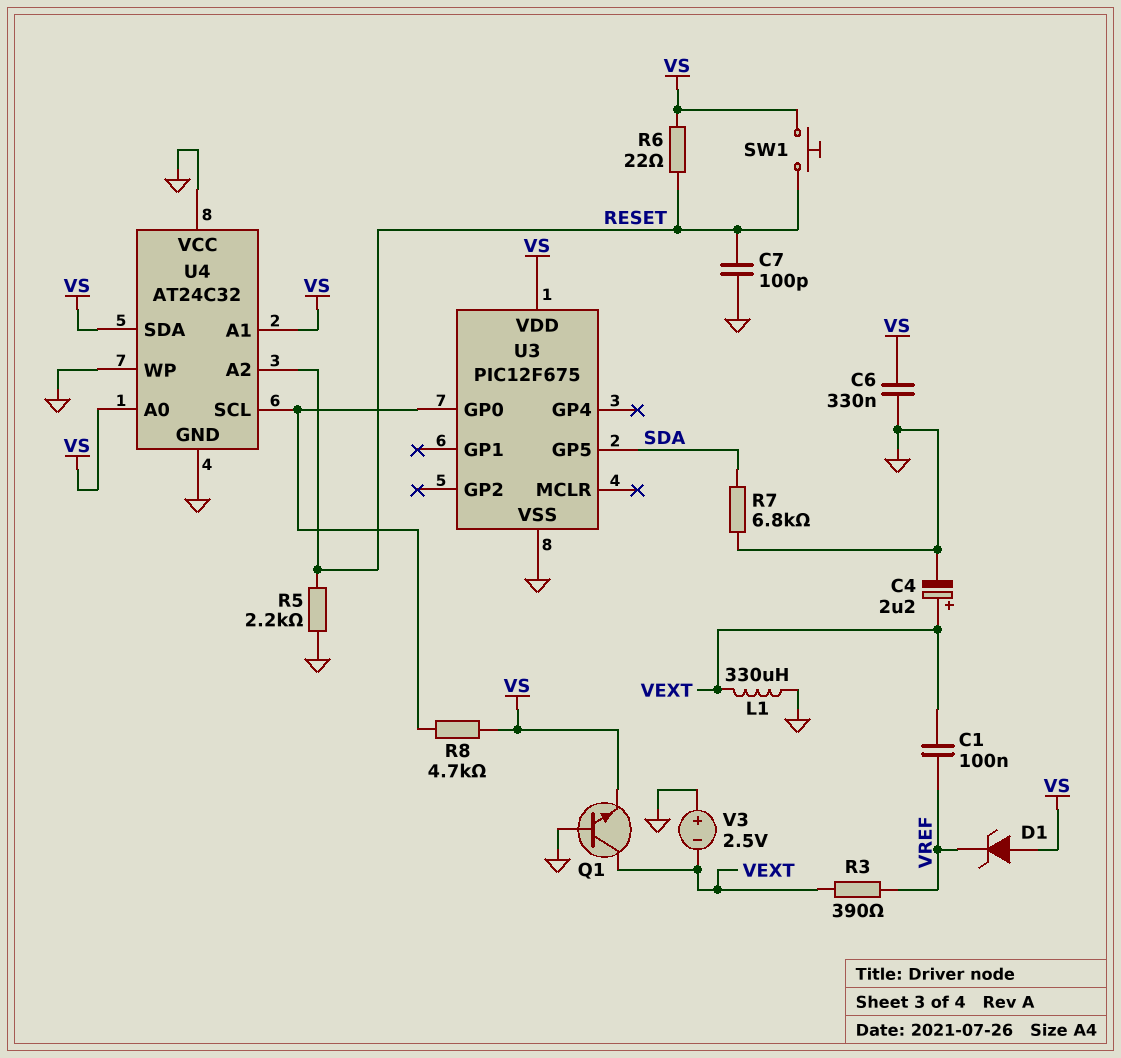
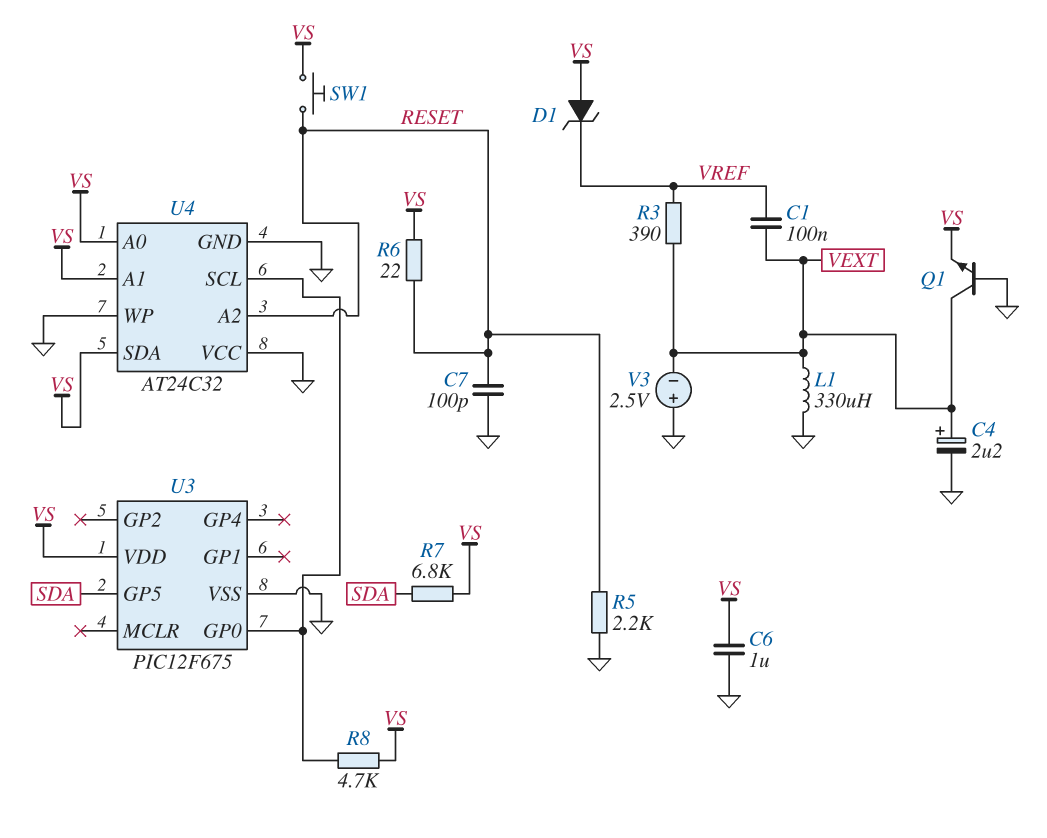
C6: 330nF (GND, VS) -> 1uF (GND, VS)
R7: 6.8k (GND, SDA) -> 6.8k (SDA, VS)

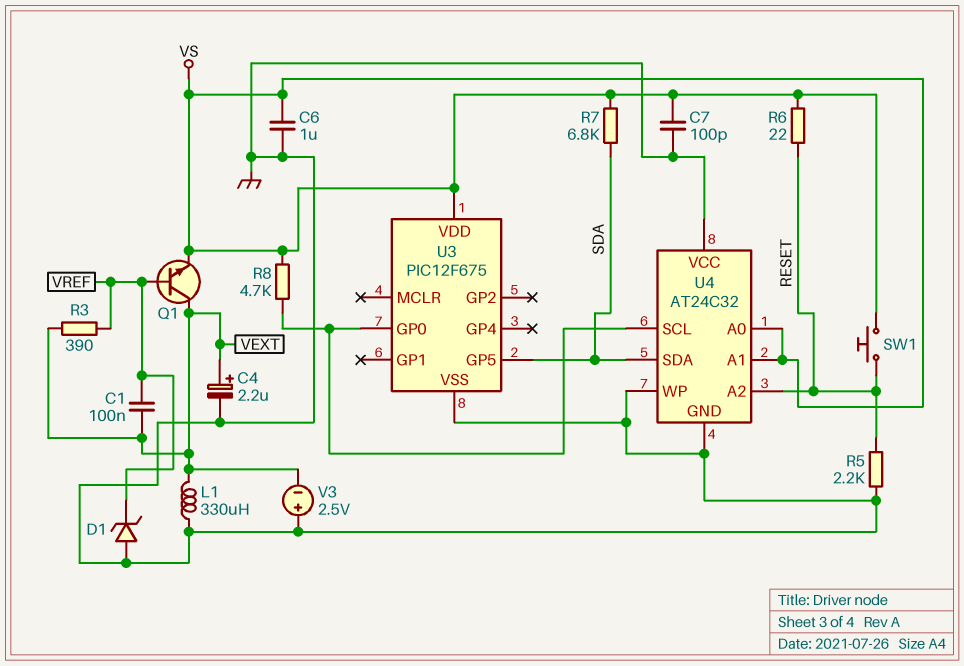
C7: 100pF (GND, RESET) -> 100pF (GND, VS)
D1: zener (A VS, K VREF) -> zener (A GND, K VREF)
Q1: NPN (B GND, C VEXT, E VS) -> NPN (B VREF, C VEXT, E VS)
U4 pin SDA: VS -> SDA

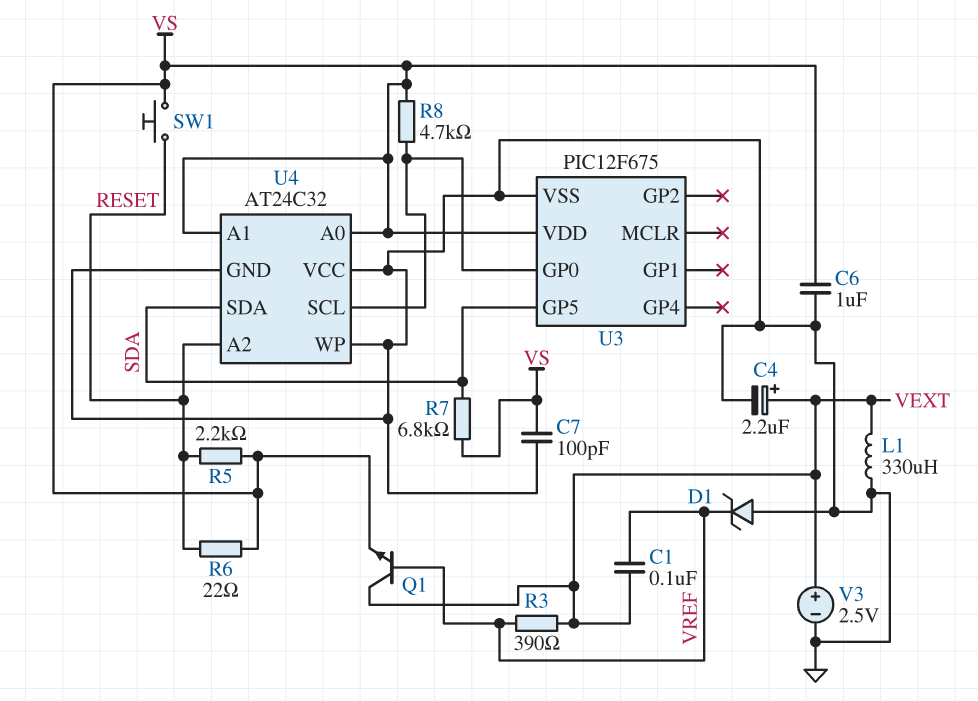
R5: 2.2k (GND, RESET) -> 2.2k (RESET, VS)
V3: 2.5V (plus GND, minus VEXT) -> 2.5V (plus VEXT, minus GND)

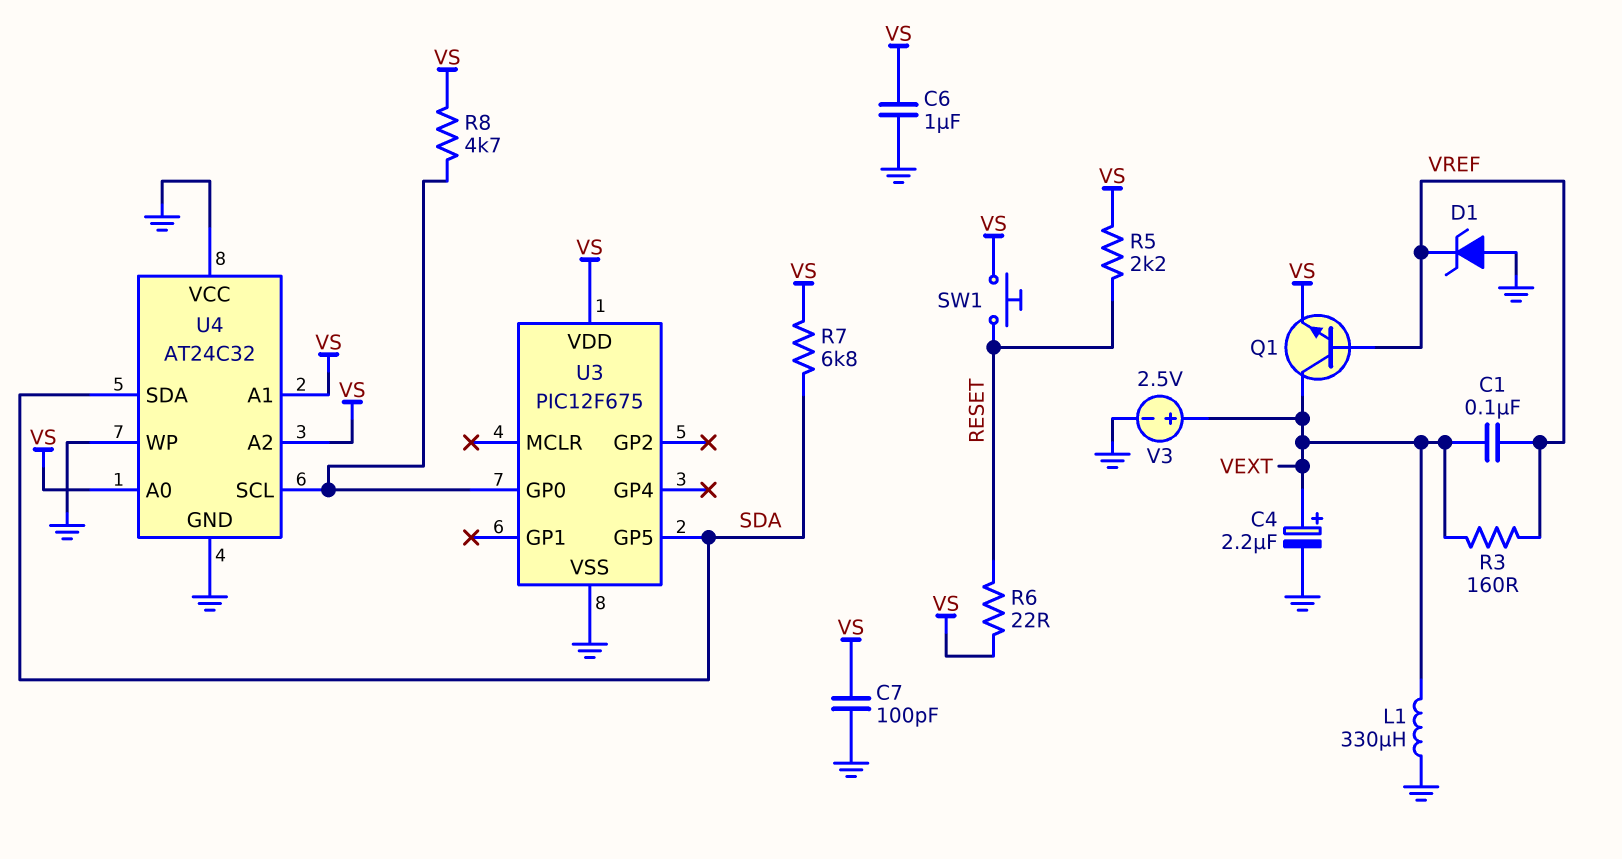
R3: 390 (VEXT, VREF) -> 160 (VEXT, VREF)
U4 pin A2: RESET -> VS

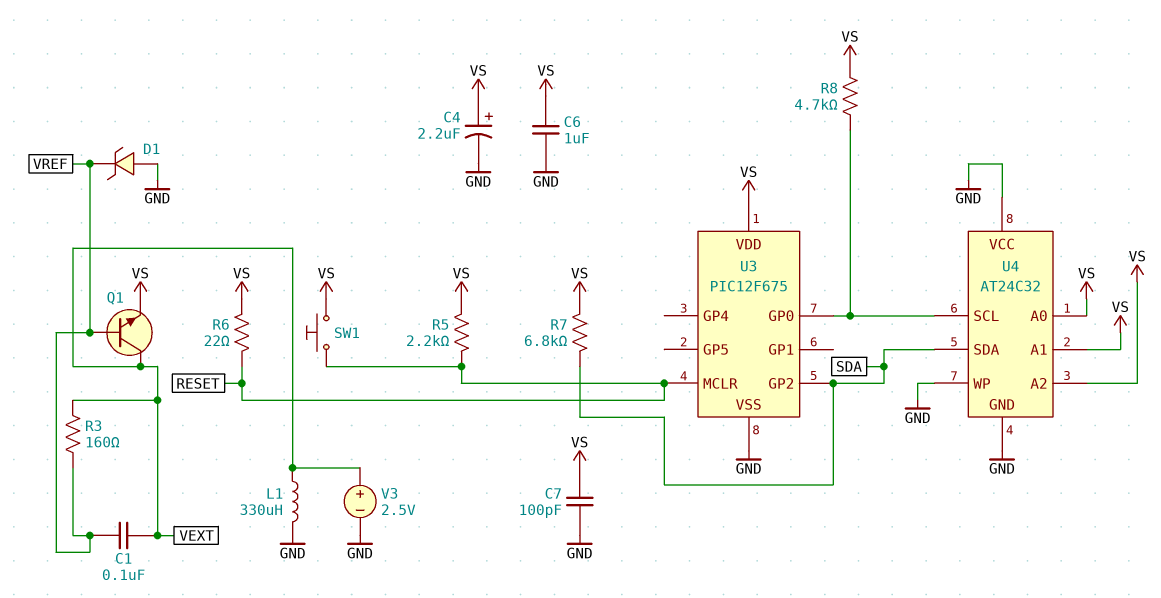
C4: 2.2uF (plus VEXT, minus GND) -> 2.2uF (plus VS, minus GND)
U3 pin GP2: none -> SDA
U3 pin GP5: SDA -> none
U3 pin MCLR: none -> RESET

